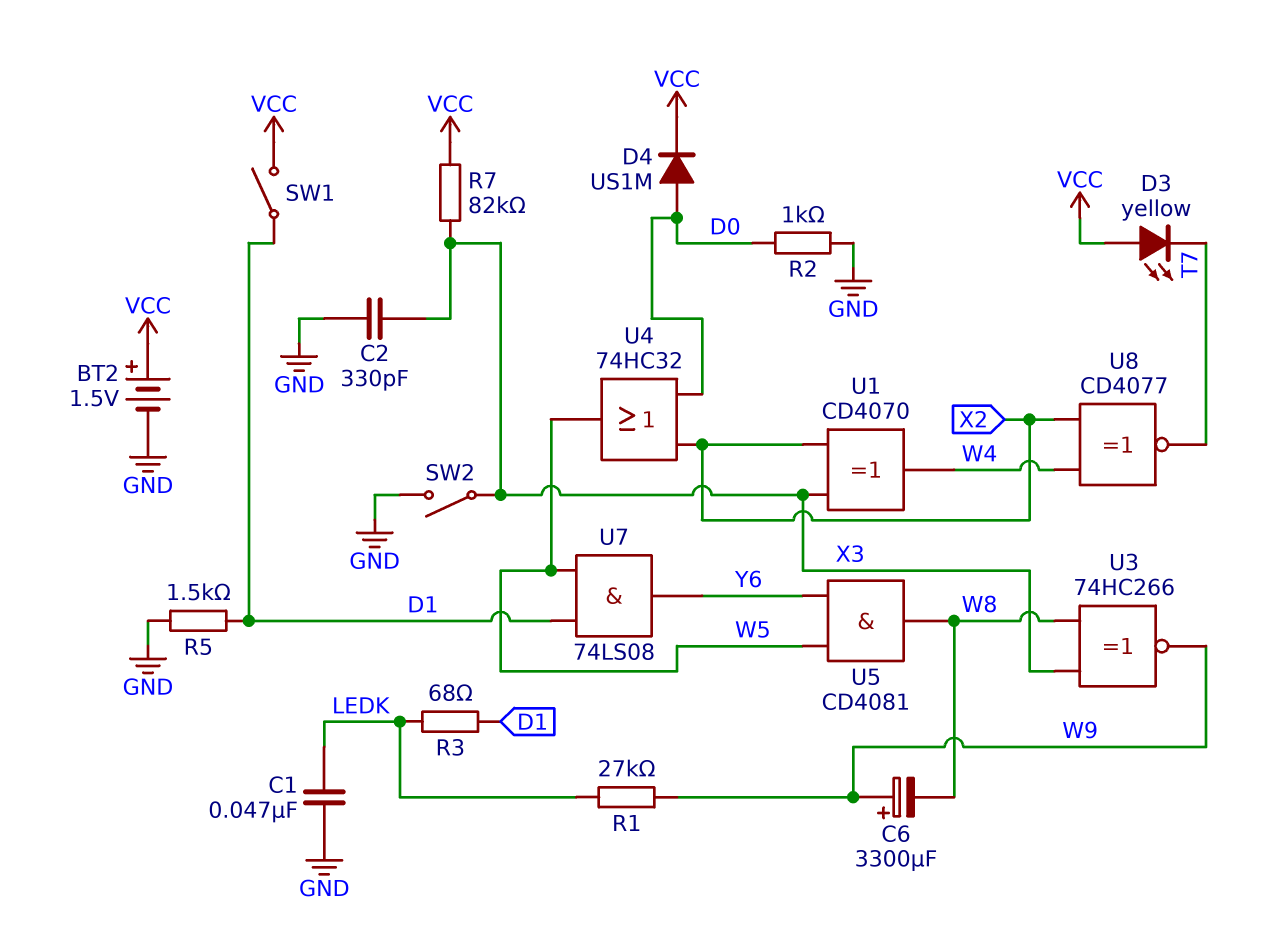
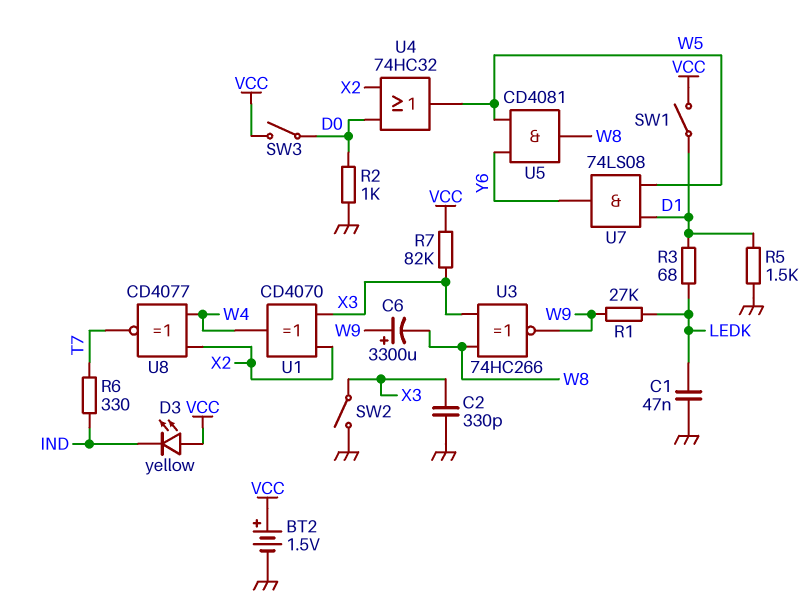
D3: LED yellow (A VCC, K T7) -> LED yellow (A VCC, K IND)
D4: diode US1M (A D0, K VCC) -> none
R6: none -> 330 (IND, T7)
SW3: none -> switch (D0, VCC)

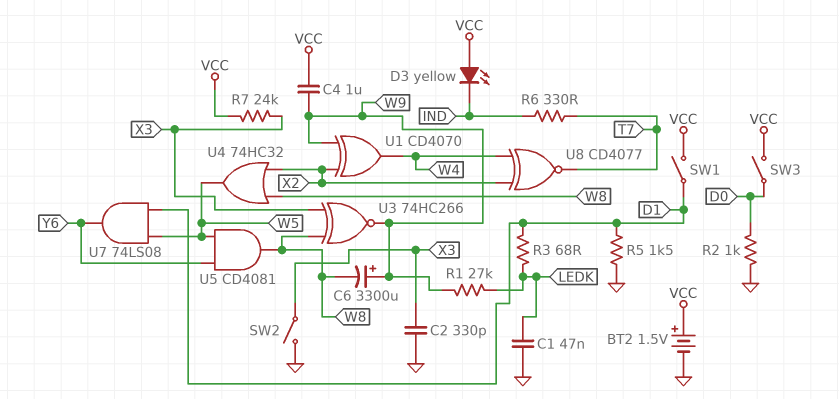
C4: none -> 1uF (VCC, W9)
R7: 82k (VCC, X3) -> 24k (VCC, X3)
U1: XOR CD4070 (in X2, in X3, out W4) -> XOR CD4070 (in W9, in X2, out W4)
U4: OR 74HC32 (in D0, in X2, out W5) -> OR 74HC32 (in W8, in X2, out W5)

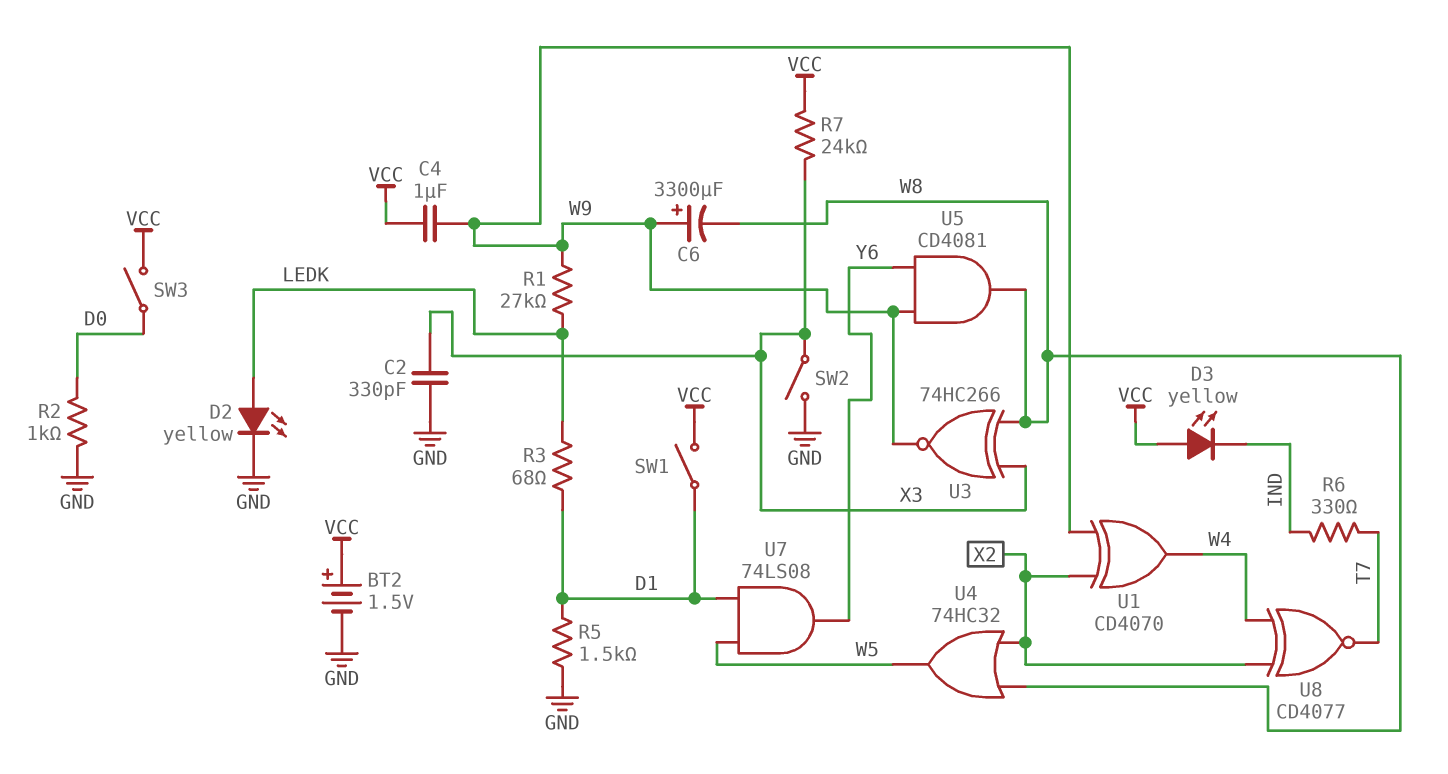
C1: 47nF (GND, LEDK) -> none
D2: none -> LED yellow (A LEDK, K GND)
U5: AND CD4081 (in W5, in Y6, out W8) -> AND CD4081 (in W9, in Y6, out W8)

